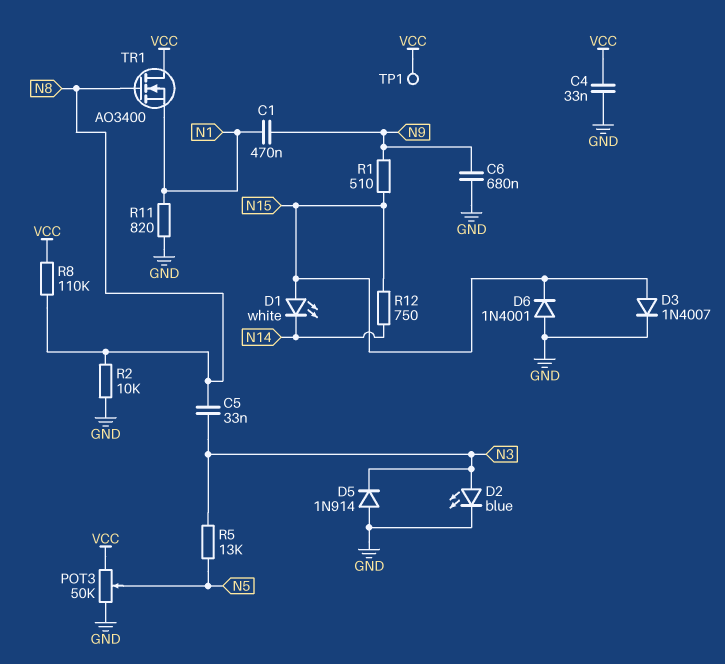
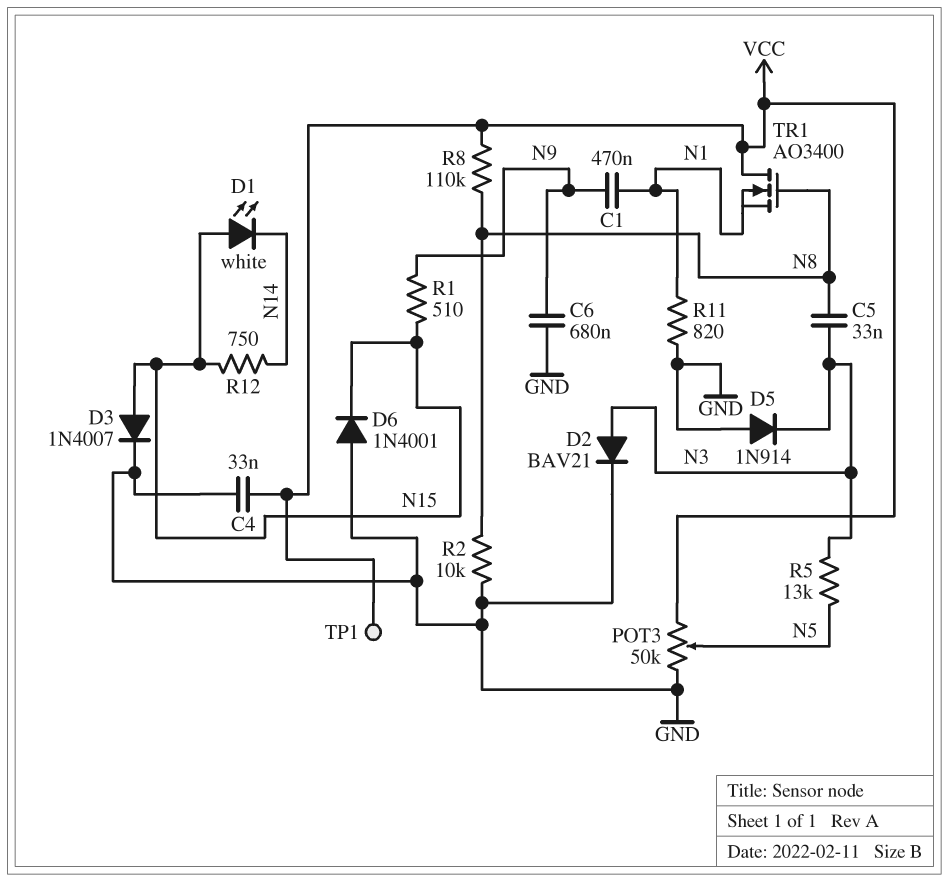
D2: LED blue (A N3, K GND) -> diode BAV21 (A N3, K GND)

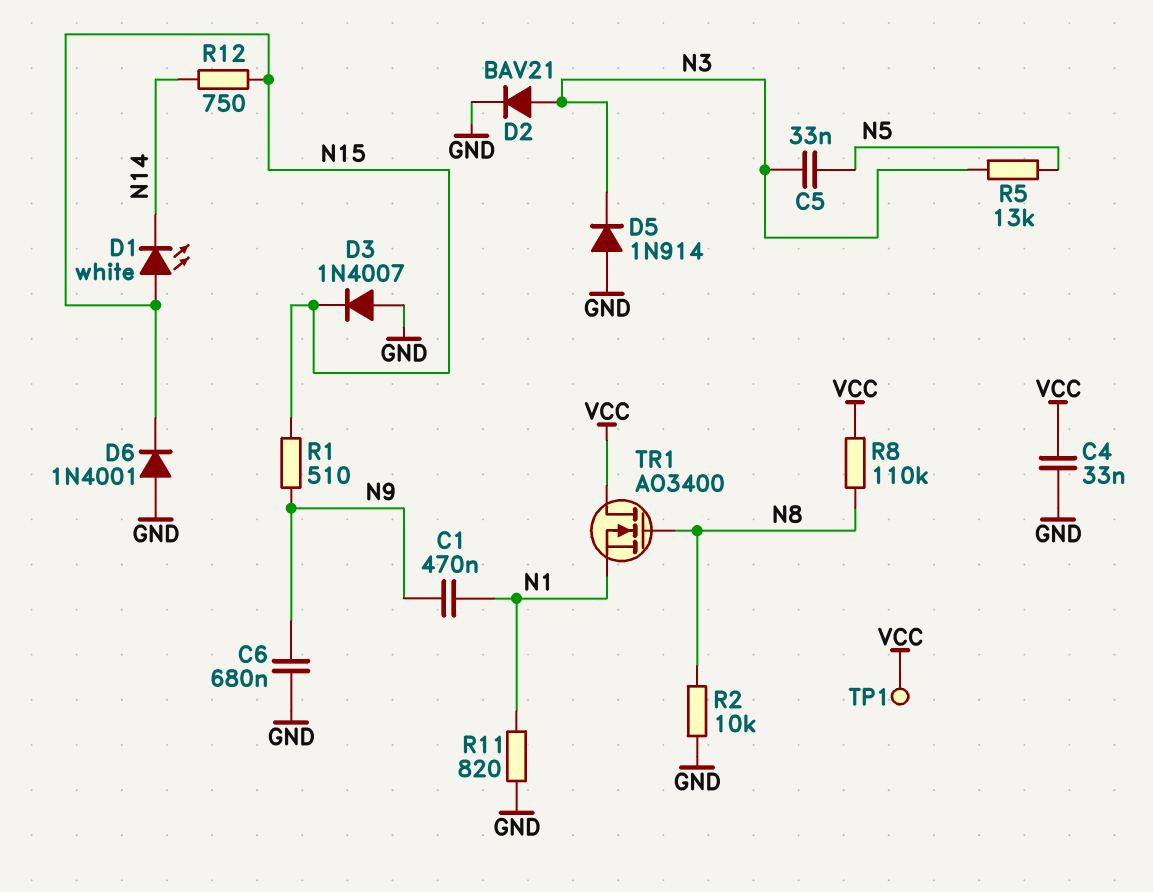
C5: 33nF (N3, N8) -> 33nF (N3, N5)
D3: diode 1N4007 (A N15, K GND) -> diode 1N4007 (A GND, K N15)
POT3: 50k (GND, VCC, wiper N5) -> none

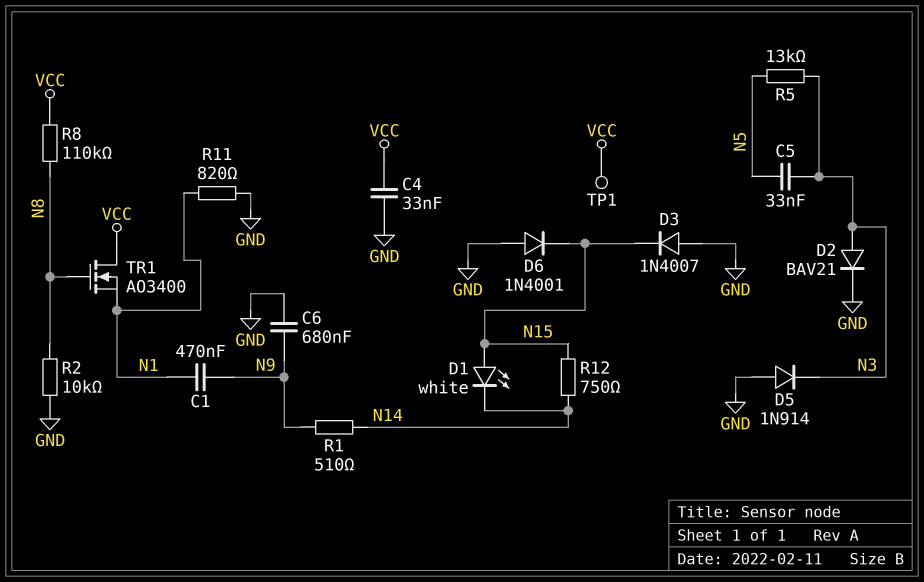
R1: 510 (N9, N15) -> 510 (N9, N14)

